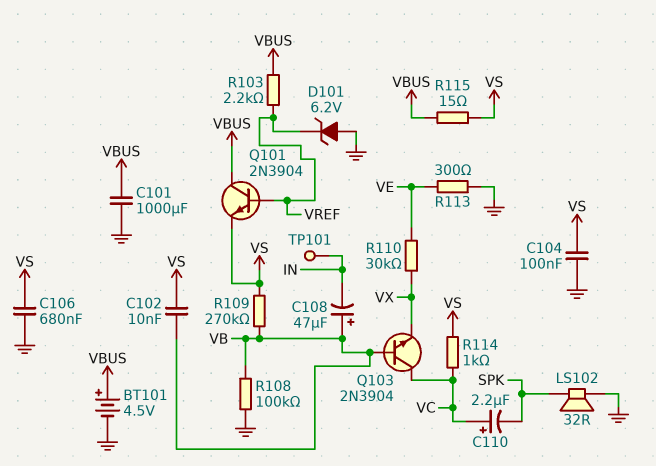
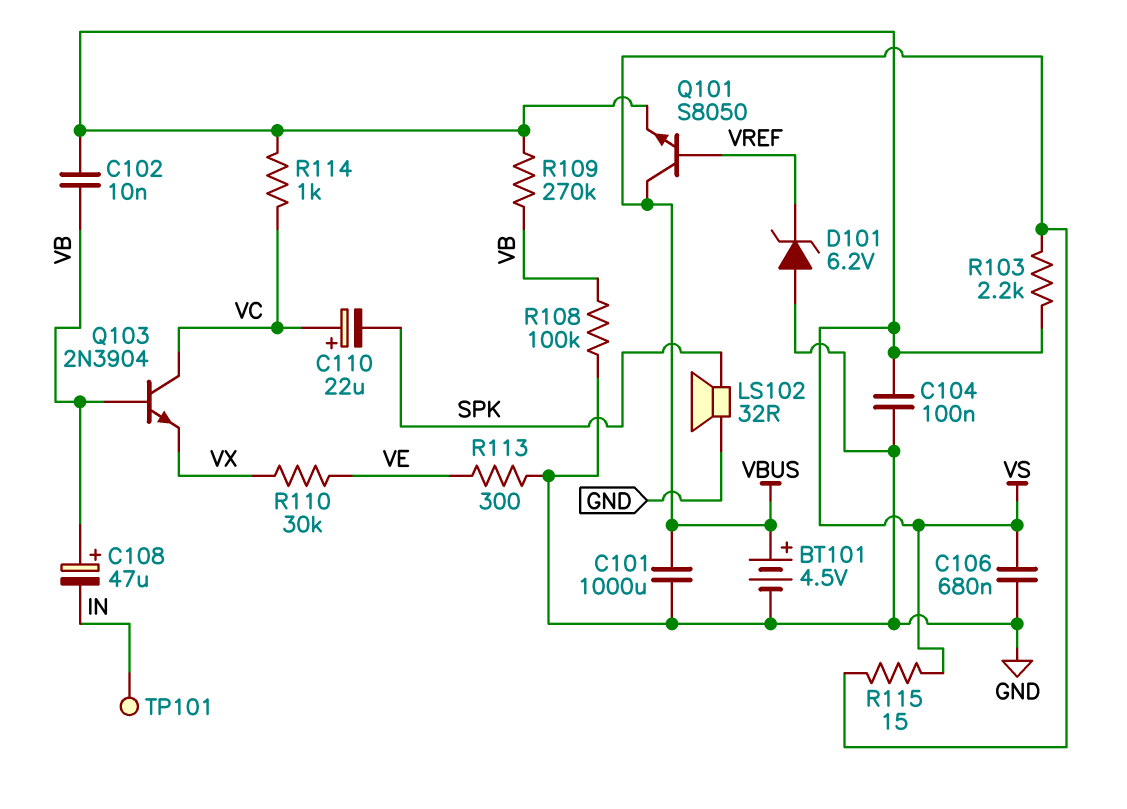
C110: 2.2uF (plus VC, minus SPK) -> 22uF (plus VC, minus SPK)
Q101: NPN 2N3904 (B VREF, C VBUS, E VS) -> NPN S8050 (B VREF, C VBUS, E VS)
R103: 2.2k (VBUS, VREF) -> 2.2k (VBUS, VS)

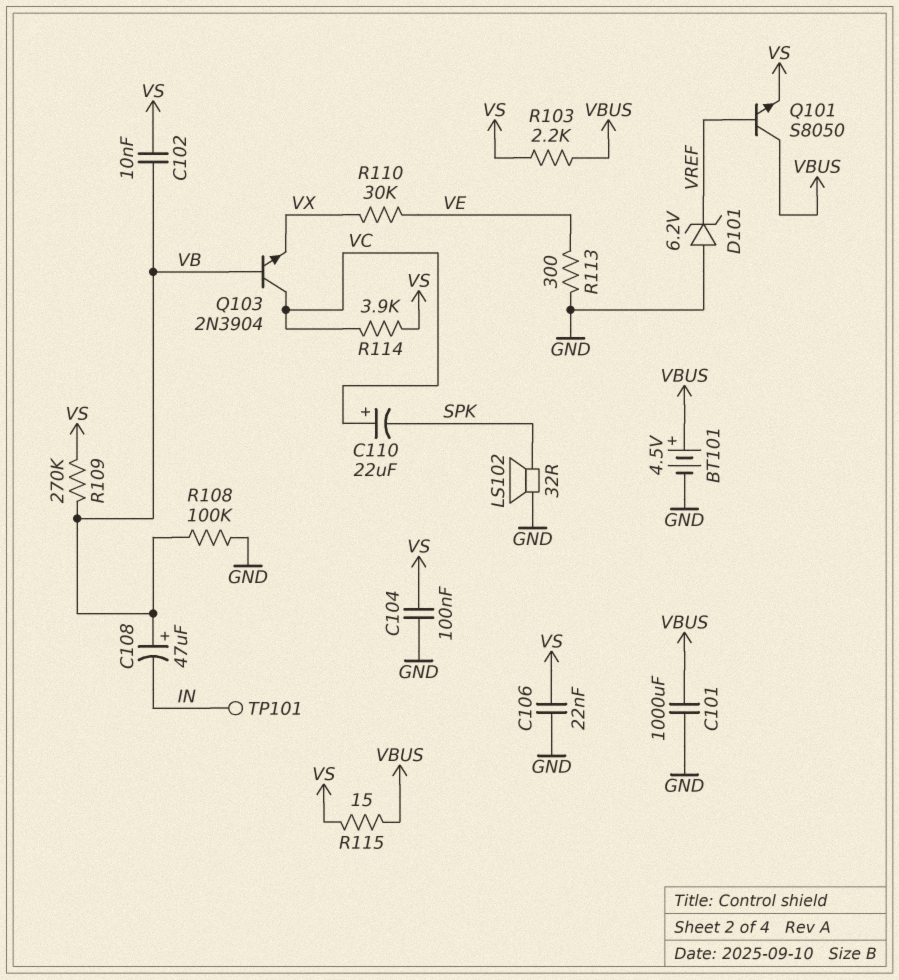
C106: 680nF (GND, VS) -> 22nF (GND, VS)
R114: 1k (VC, VS) -> 3.9k (VC, VS)

